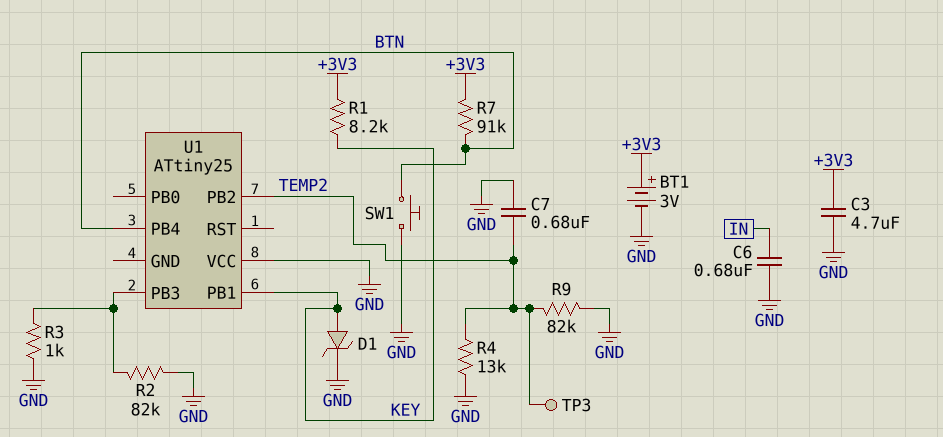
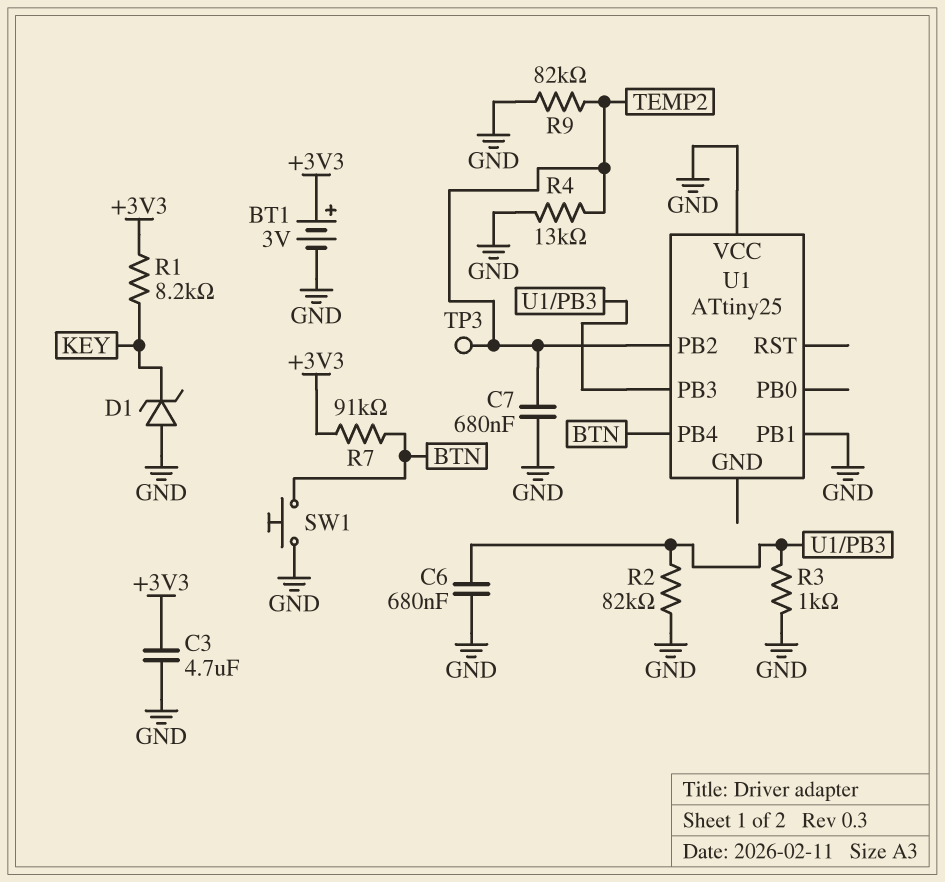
C6: 680nF (GND, IN) -> 680nF (GND, U1/PB3)
D1: zener (A KEY, K GND) -> zener (A GND, K KEY)
U1 pin PB1: KEY -> GND

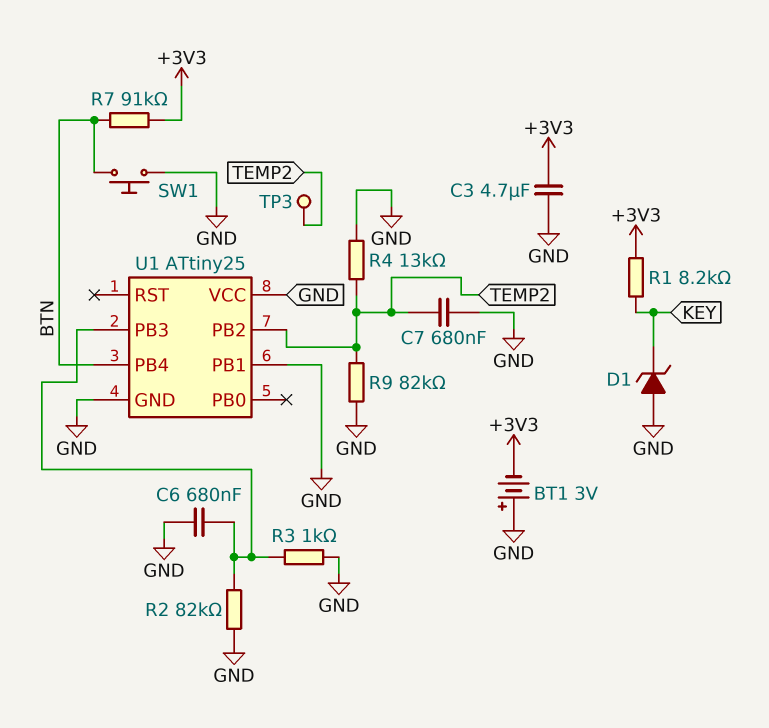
BT1: 3V (plus +3V3, minus GND) -> 3V (plus GND, minus +3V3)
U1 pin GND: none -> GND

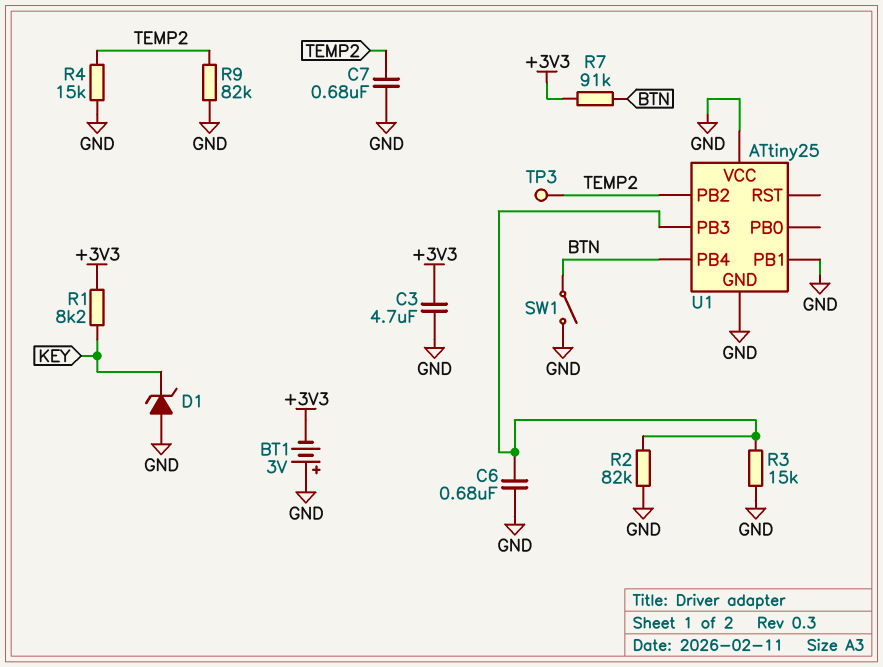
R3: 1k (GND, U1/PB3) -> 15k (GND, U1/PB3)
R4: 13k (GND, TEMP2) -> 15k (GND, TEMP2)
SW1: button (BTN, GND) -> switch (BTN, GND)

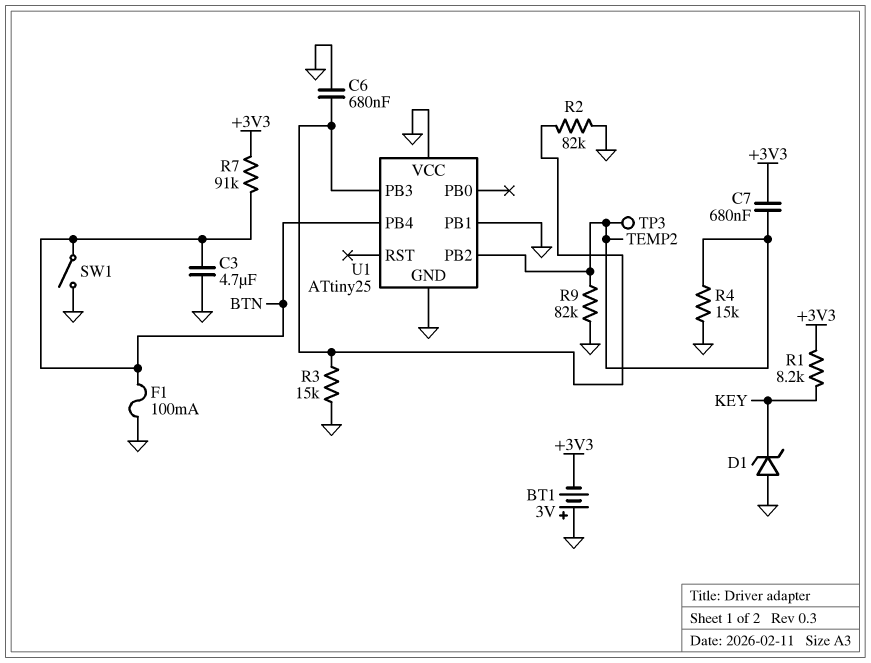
C3: 4.7uF (+3V3, GND) -> 4.7uF (BTN, GND)
C7: 680nF (GND, TEMP2) -> 680nF (+3V3, TEMP2)
F1: none -> 100mA (BTN, GND)

